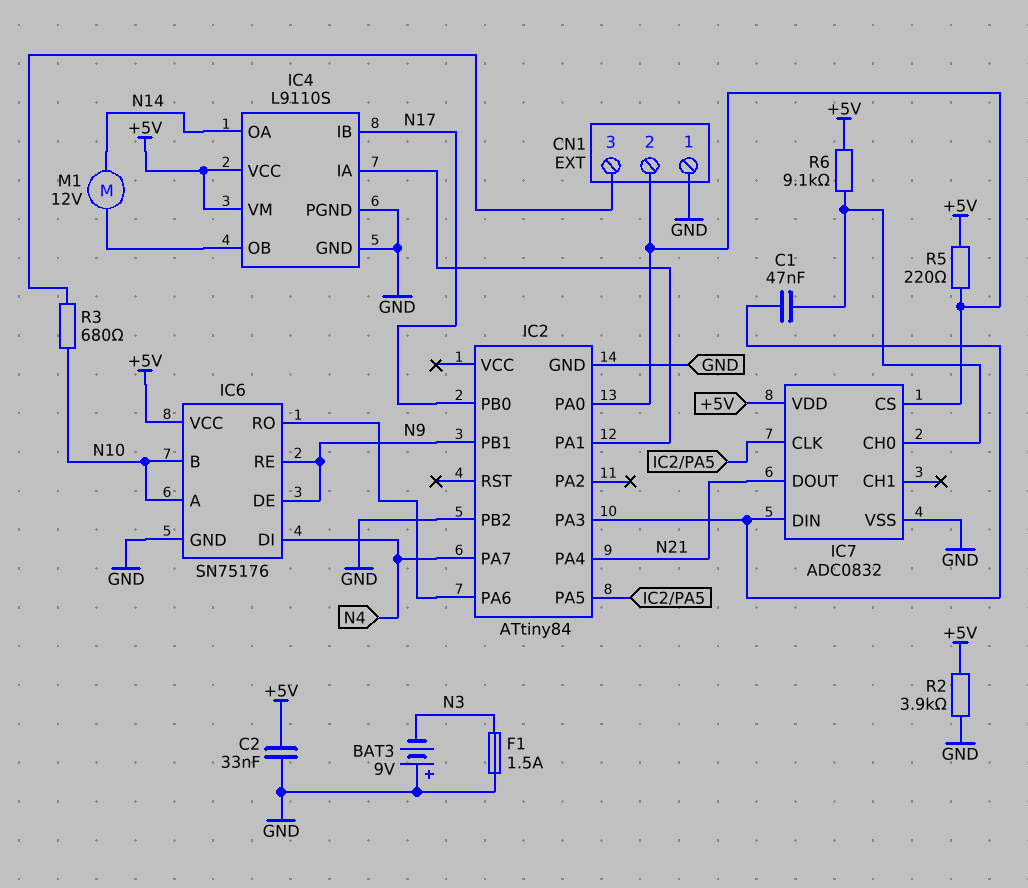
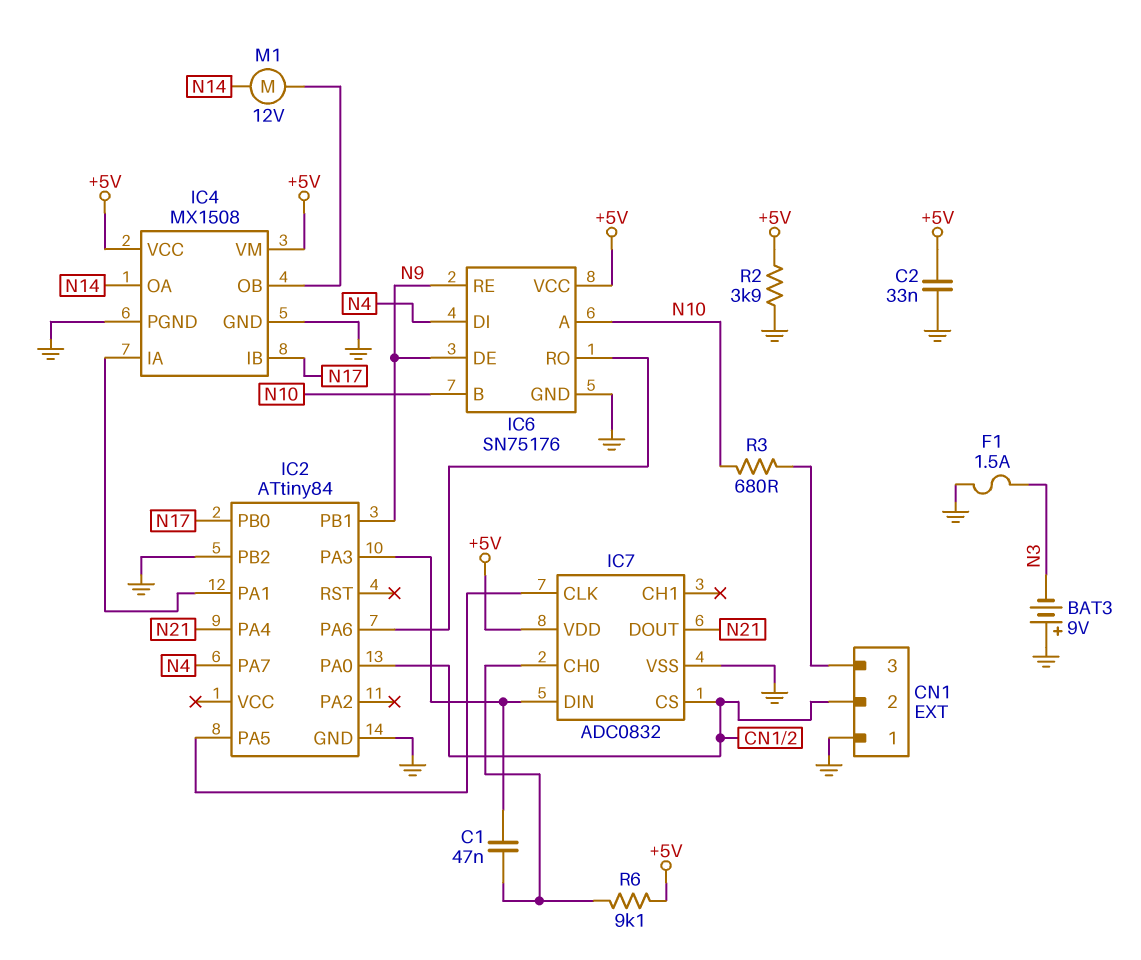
IC4: L9110S -> MX1508
R5: 220 (+5V, CN1/2) -> none

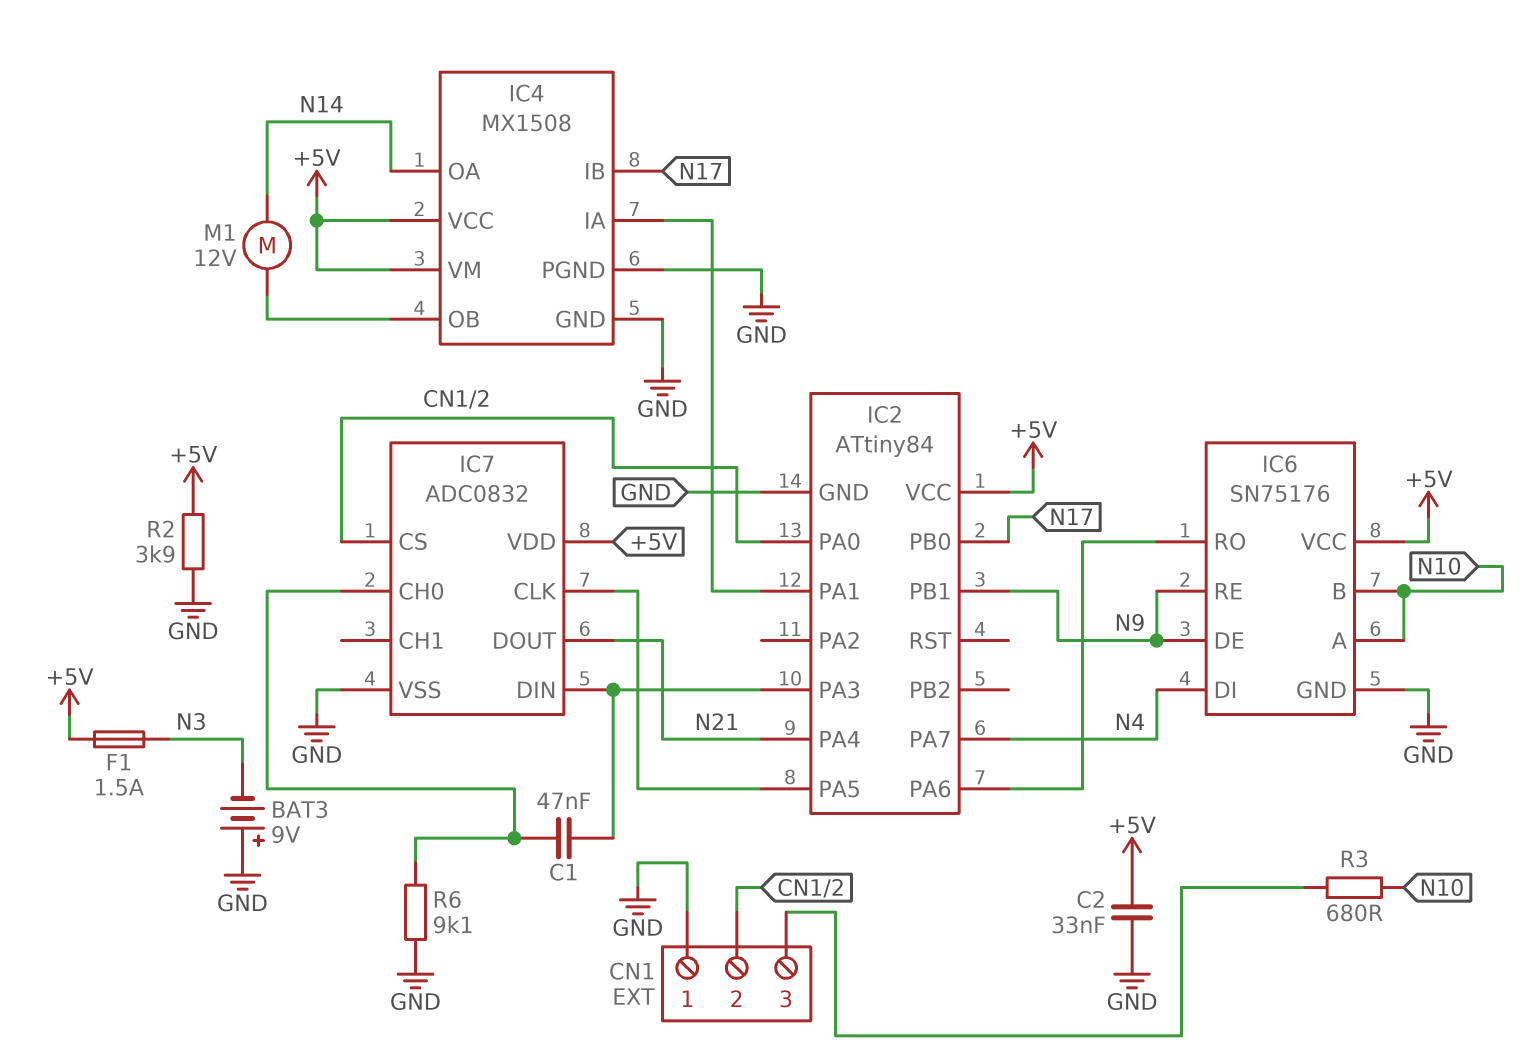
F1: 1.5A (GND, N3) -> 1.5A (+5V, N3)
IC2 pin PB2: GND -> none
IC2 pin VCC: none -> +5V
R6: 9.1k (+5V, IC7/CH0) -> 9.1k (GND, IC7/CH0)

